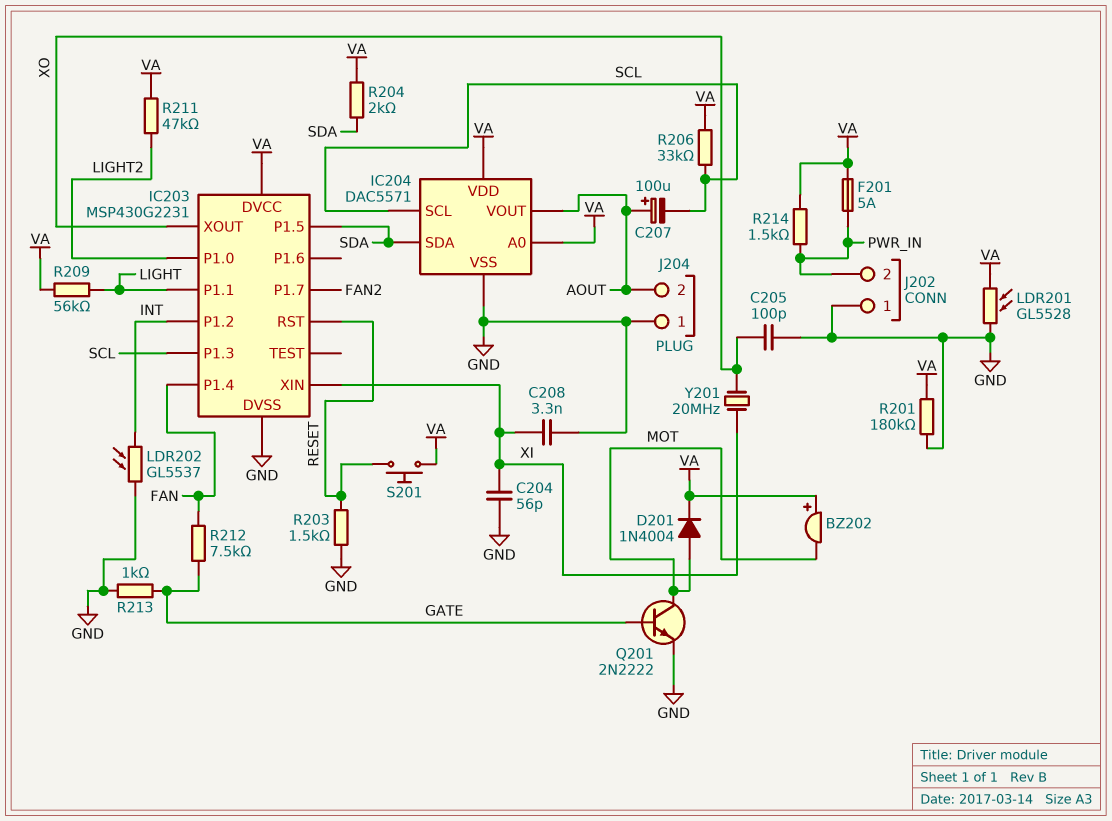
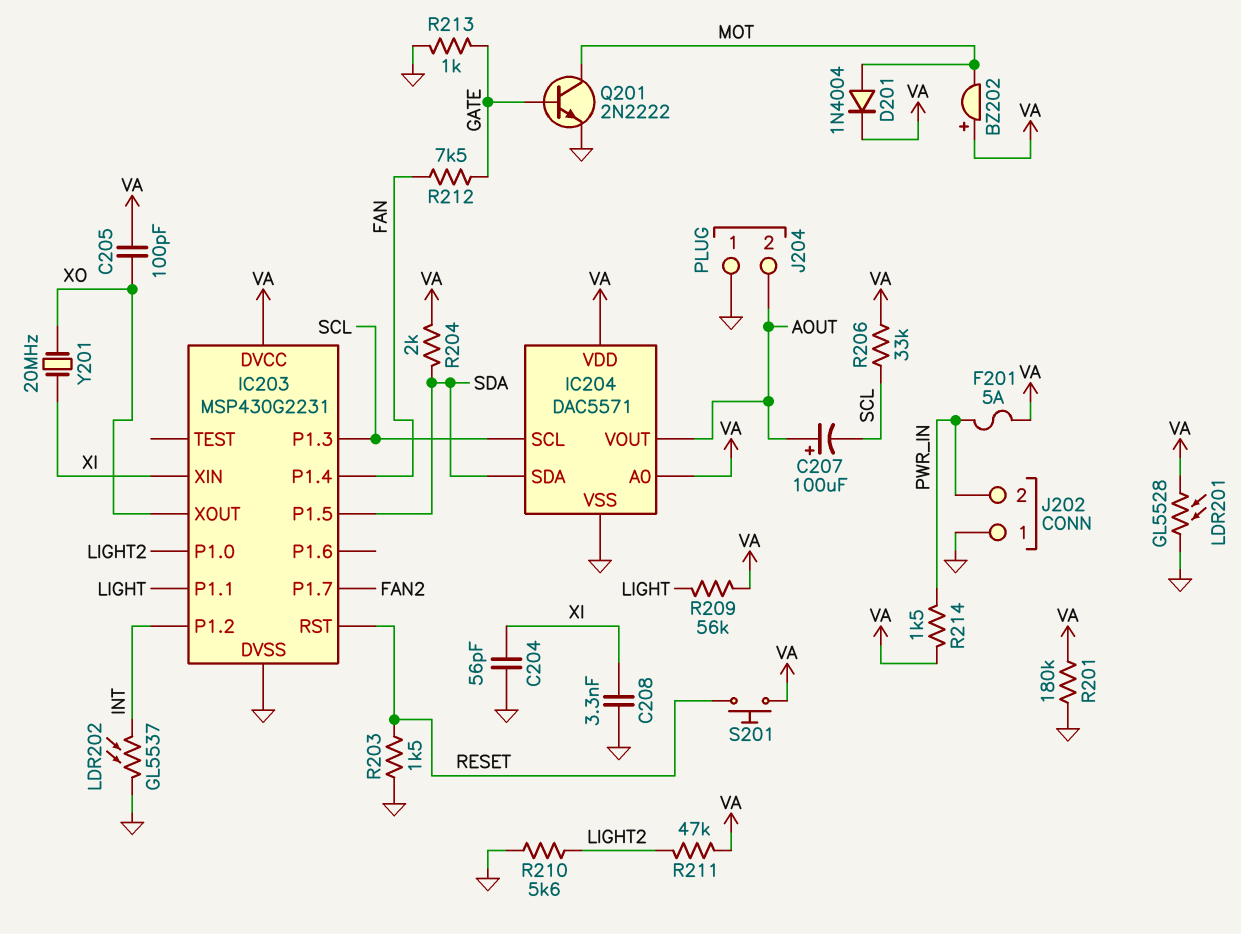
C205: 100pF (GND, XO) -> 100pF (VA, XO)
R210: none -> 5.6k (GND, LIGHT2)

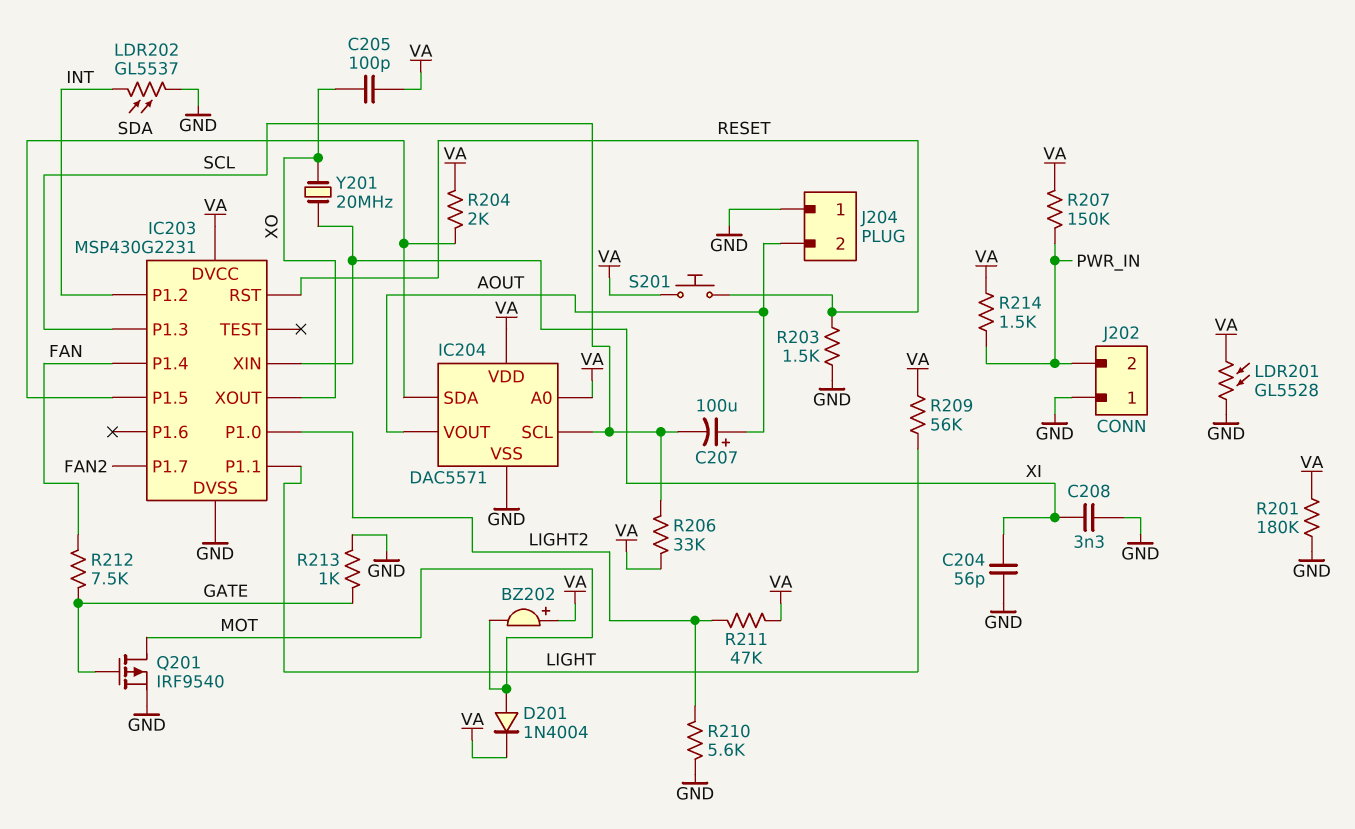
F201: 5A (PWR_IN, VA) -> none
Q201: NPN 2N2222 (B GATE, C MOT, E GND) -> PMOS IRF9540 (G GATE, D MOT, S GND)
R207: none -> 150k (PWR_IN, VA)

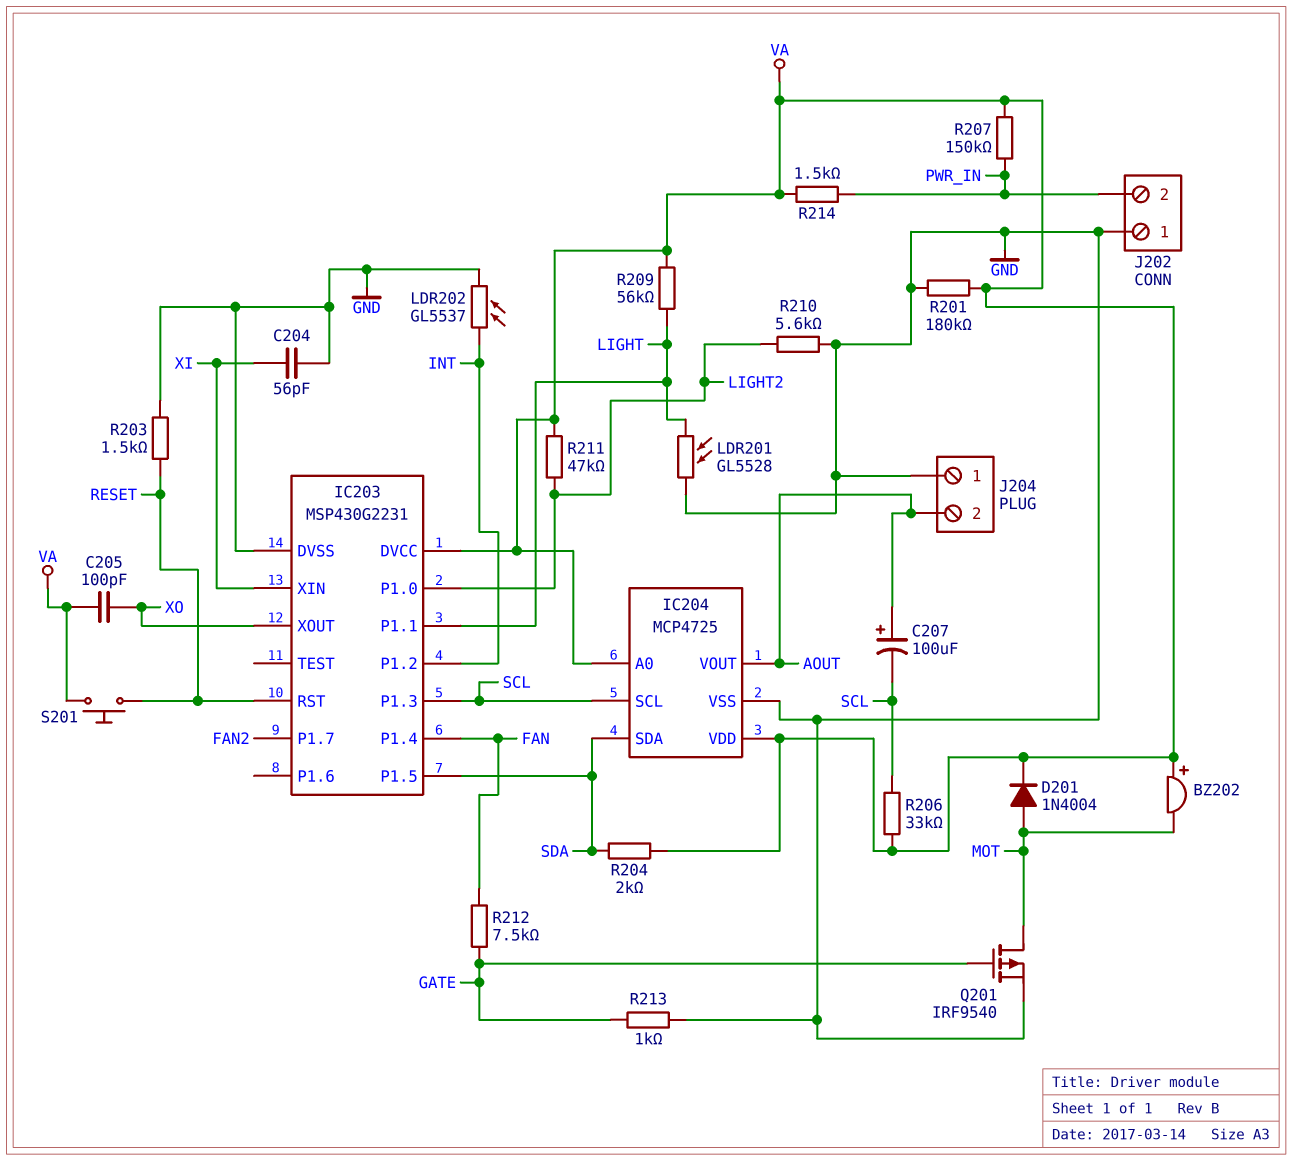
C208: 3.3nF (GND, XI) -> none
IC204: DAC5571 -> MCP4725
LDR201: GL5528 (GND, VA) -> GL5528 (GND, LIGHT)
Y201: 20MHz (XI, XO) -> none

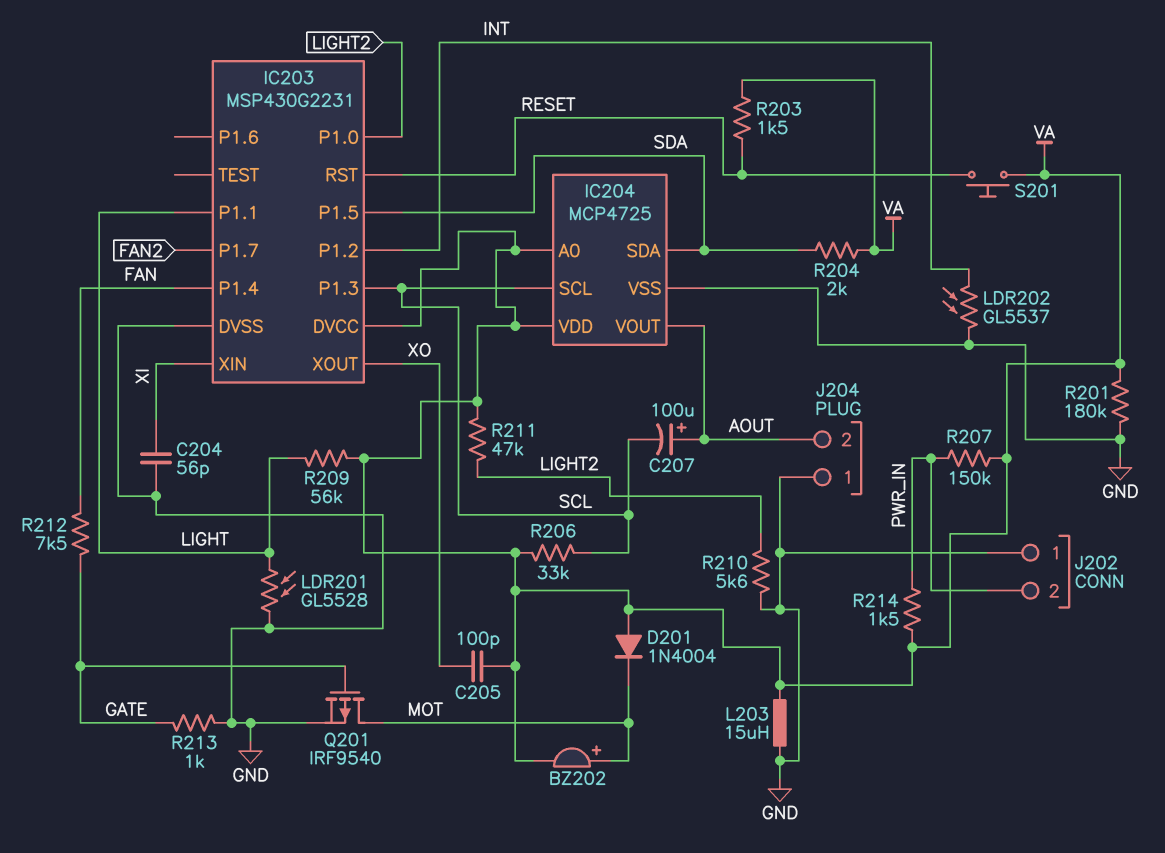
BZ202: buzzer (plus VA, minus MOT) -> buzzer (plus MOT, minus VA)
D201: diode 1N4004 (A MOT, K VA) -> diode 1N4004 (A VA, K MOT)
L203: none -> 15uH (GND, VA)
R203: 1.5k (GND, RESET) -> 1.5k (RESET, VA)

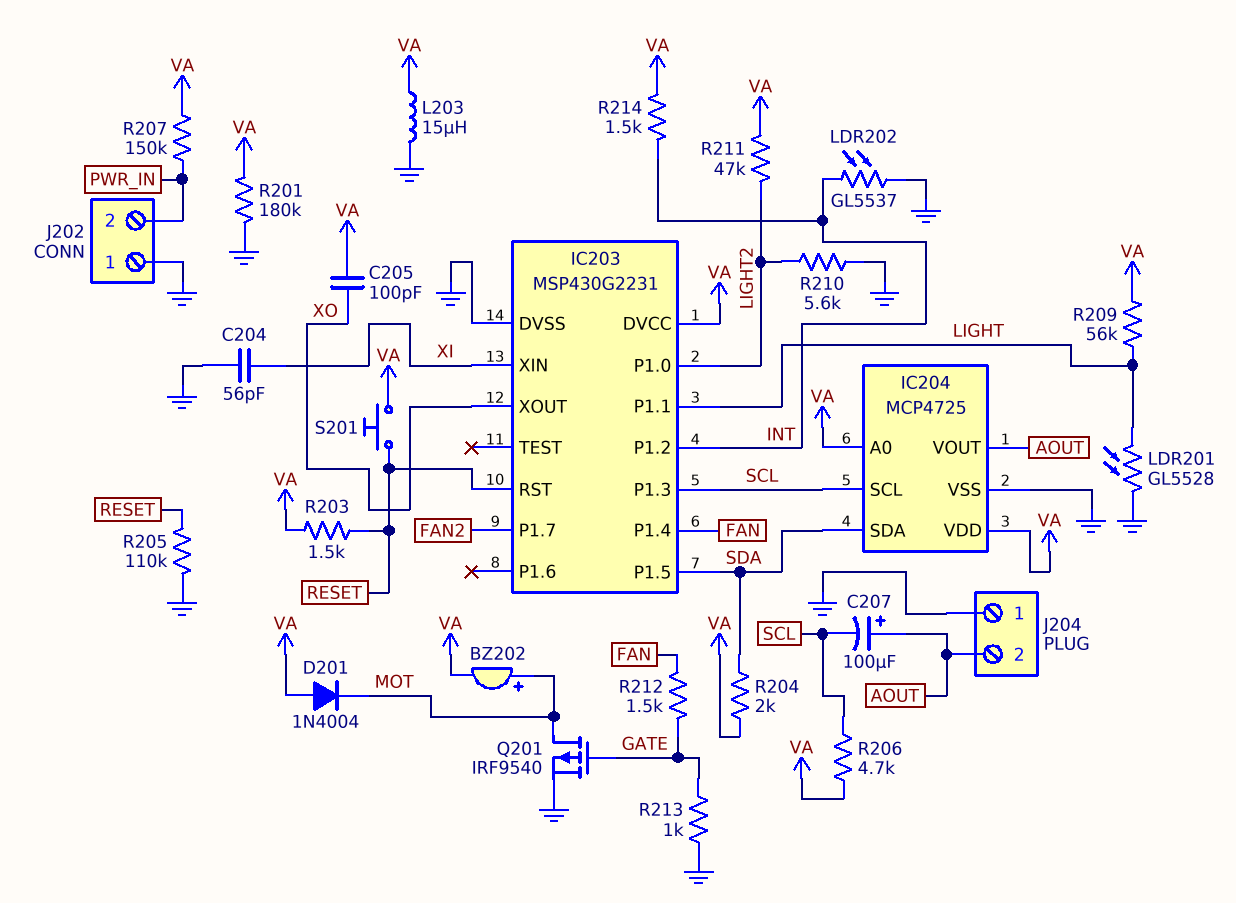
R205: none -> 110k (GND, RESET)
R206: 33k (SCL, VA) -> 4.7k (SCL, VA)
R212: 7.5k (FAN, GATE) -> 1.5k (FAN, GATE)
R214: 1.5k (PWR_IN, VA) -> 1.5k (INT, VA)

